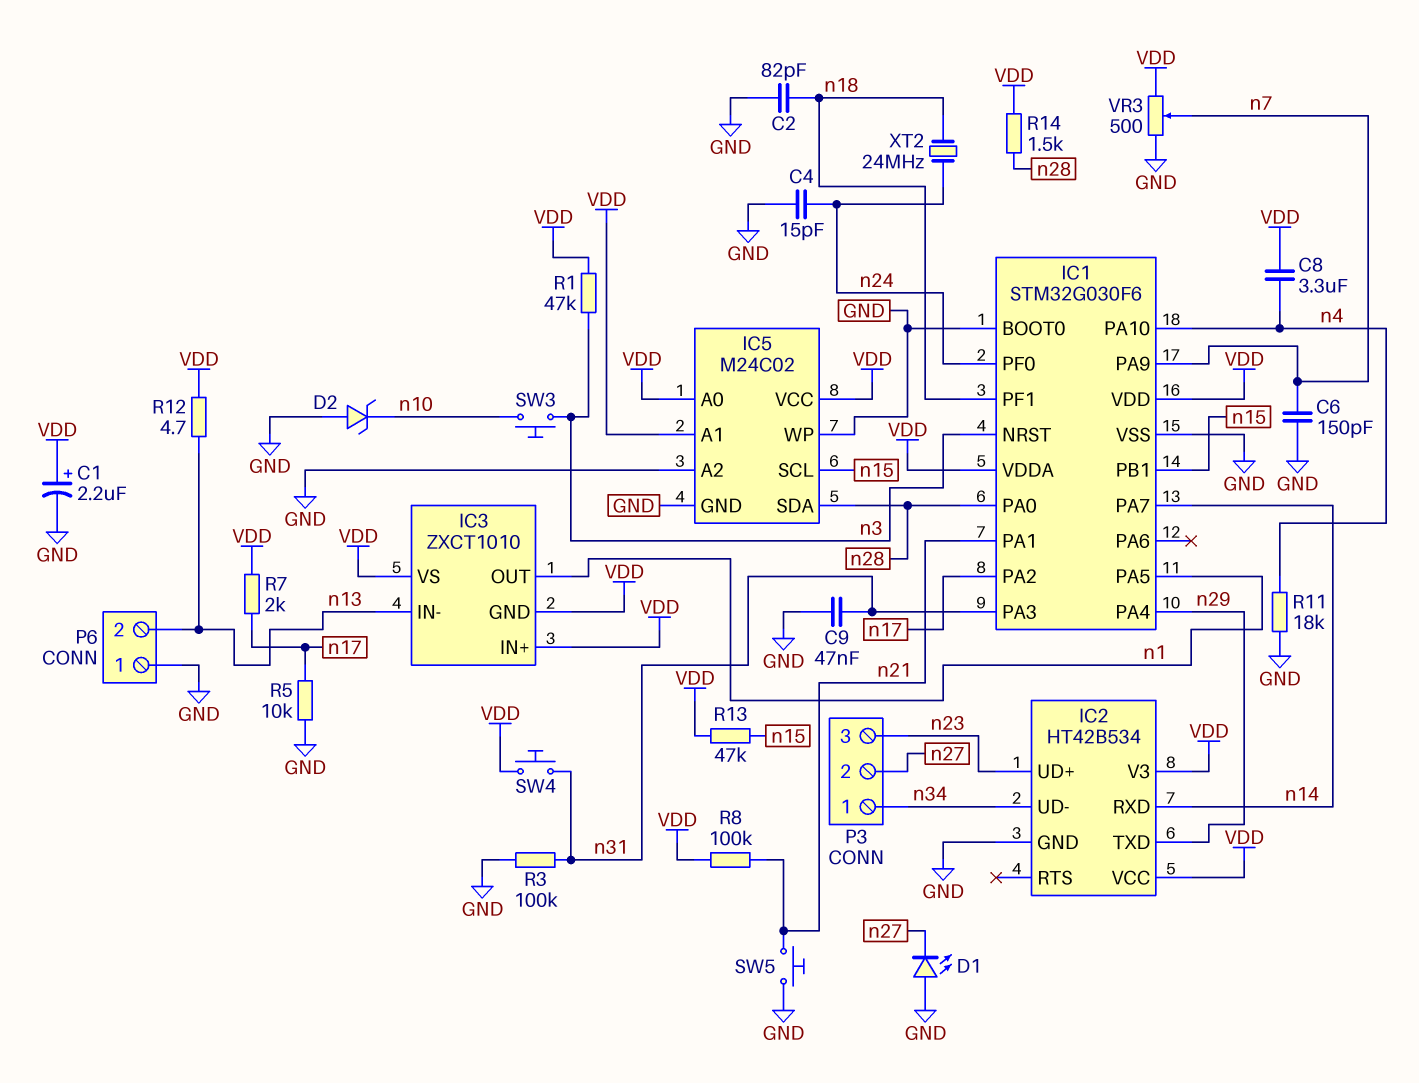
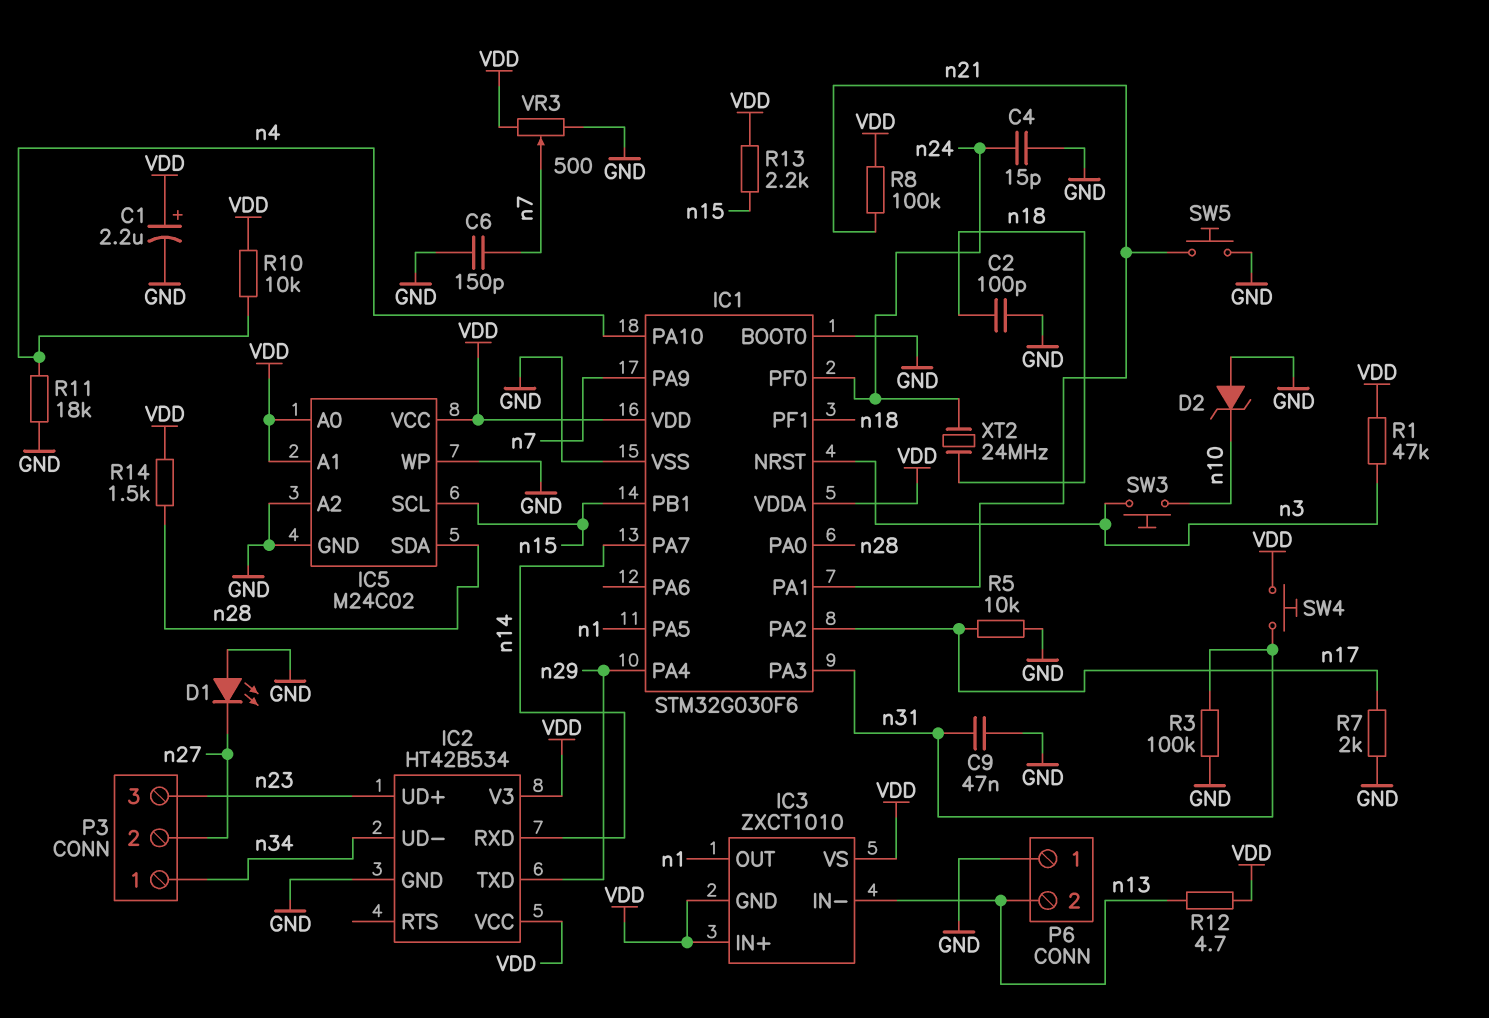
C2: 82pF (GND, n18) -> 100pF (GND, n18)
C8: 3.3uF (VDD, n4) -> none
R7: 2k (VDD, n17) -> 2k (GND, n17)
R10: none -> 10k (VDD, n4)
R13: 47k (VDD, n15) -> 2.2k (VDD, n15)

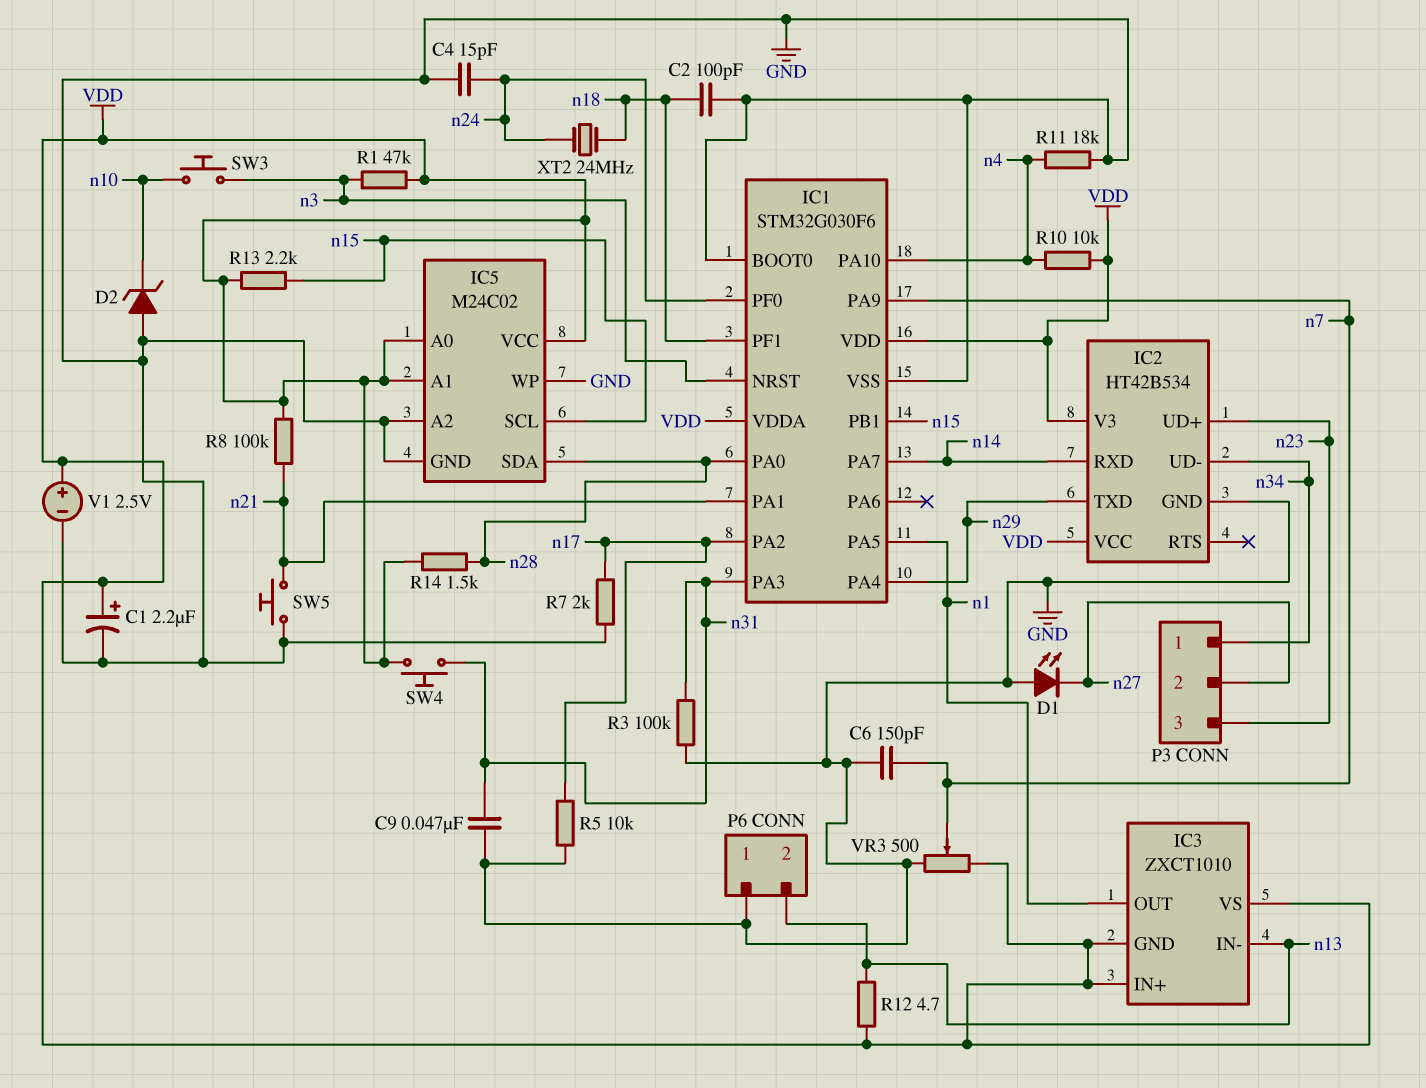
V1: none -> 2.5V (plus VDD, minus GND)

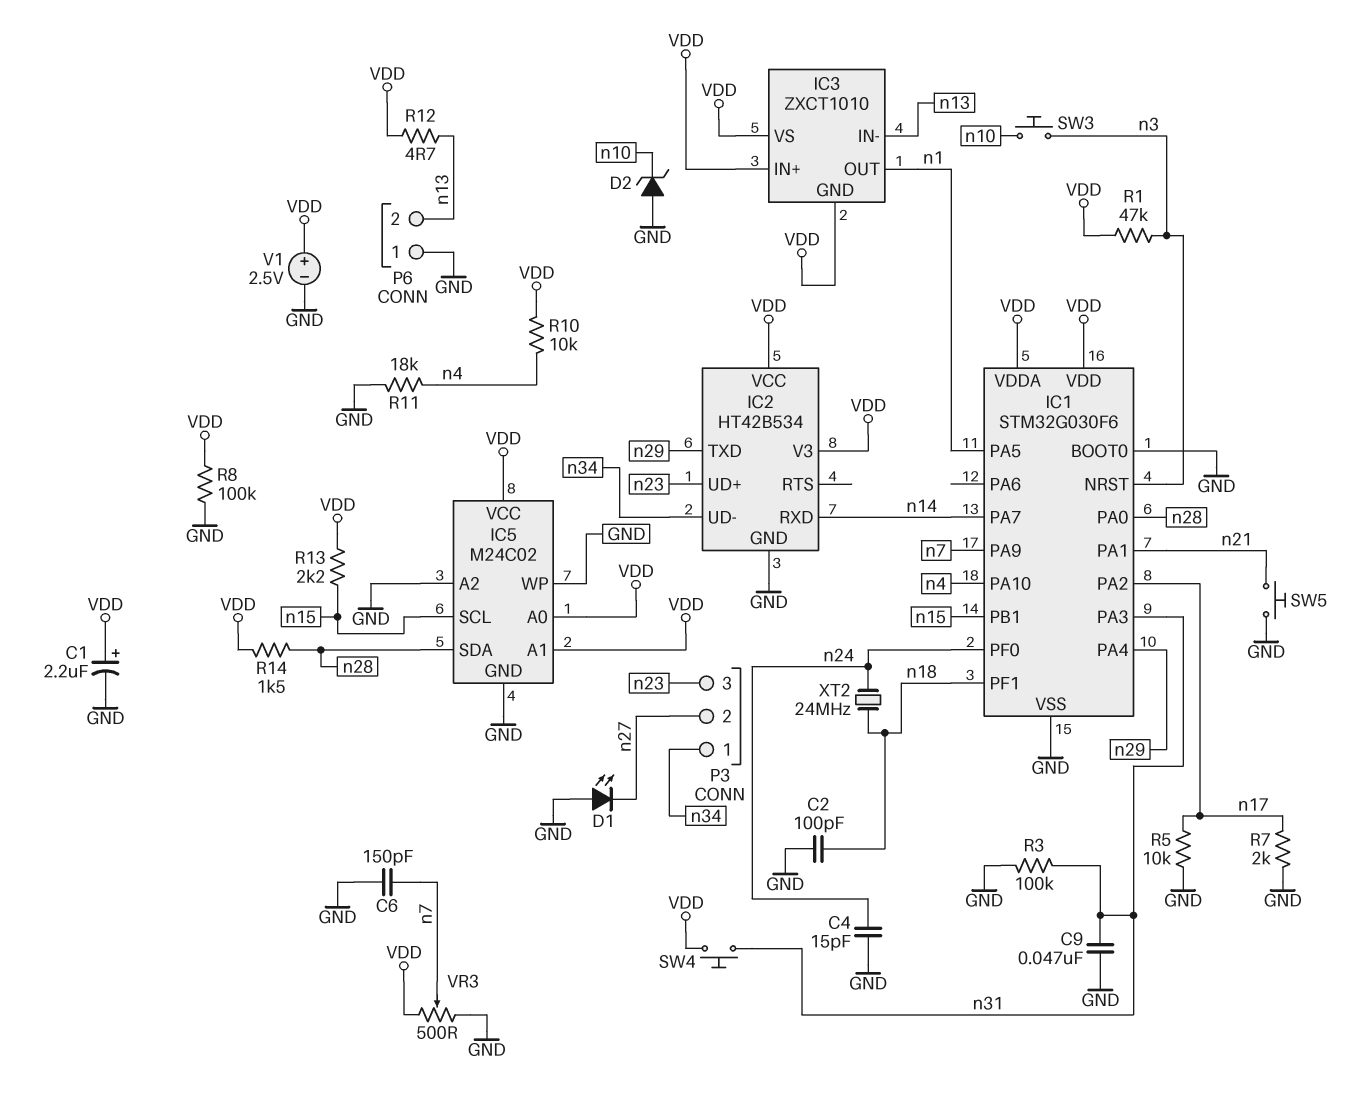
R8: 100k (VDD, n21) -> 100k (GND, VDD)

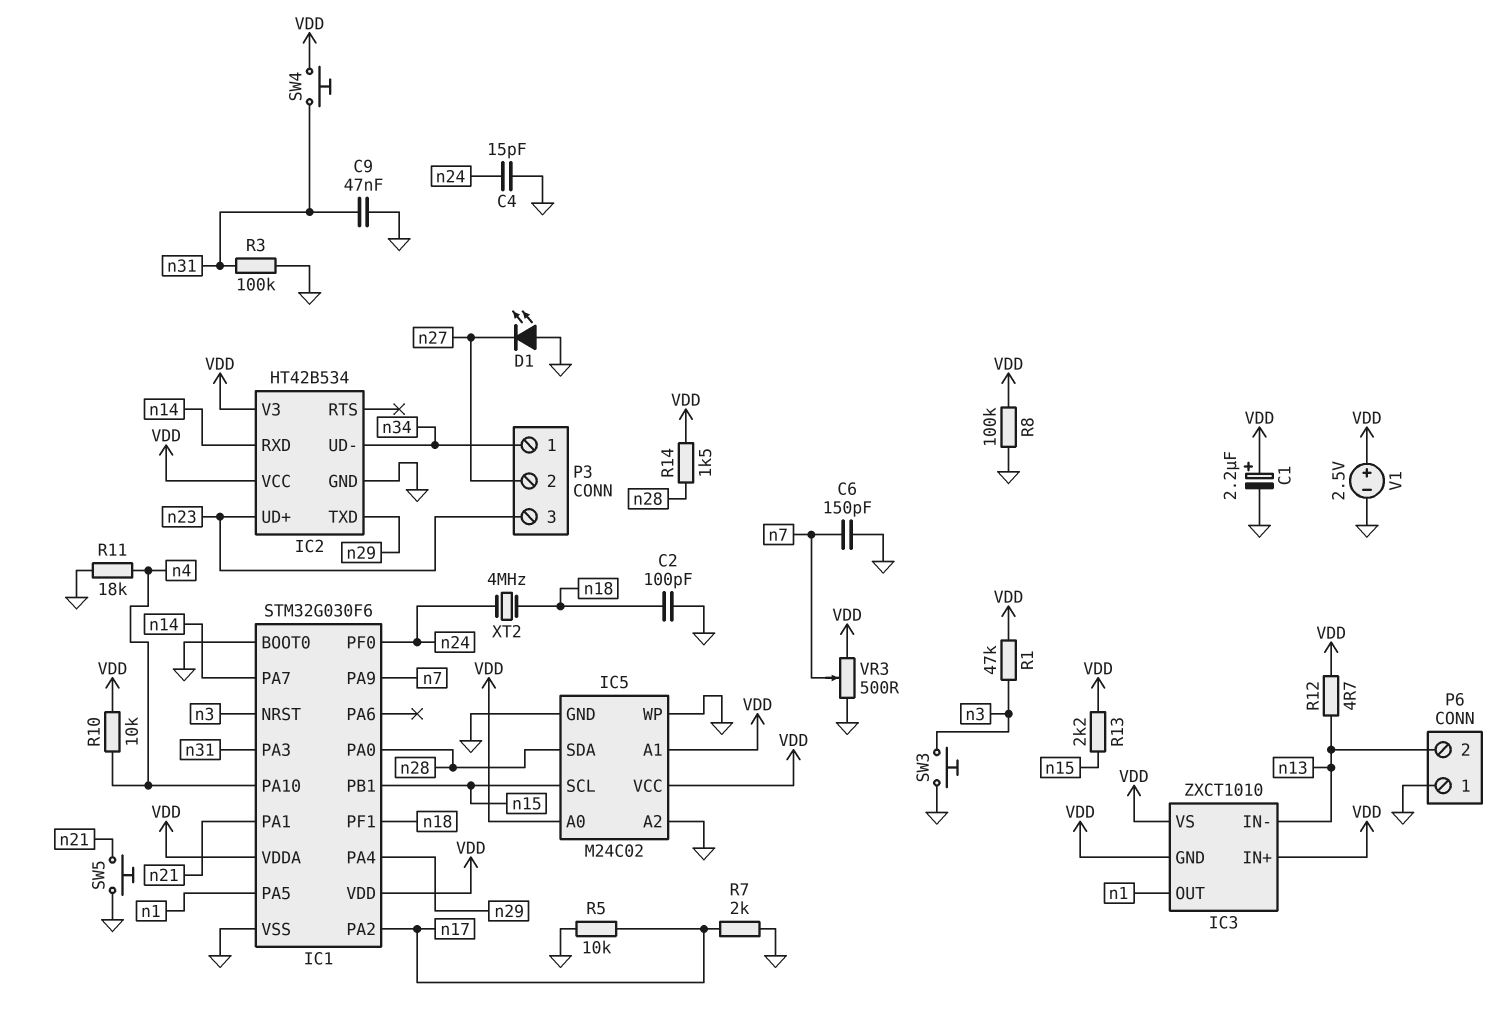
D2: zener (A GND, K n10) -> none
SW3: button (n3, n10) -> button (GND, n3)
XT2: 24MHz (n18, n24) -> 4MHz (n18, n24)

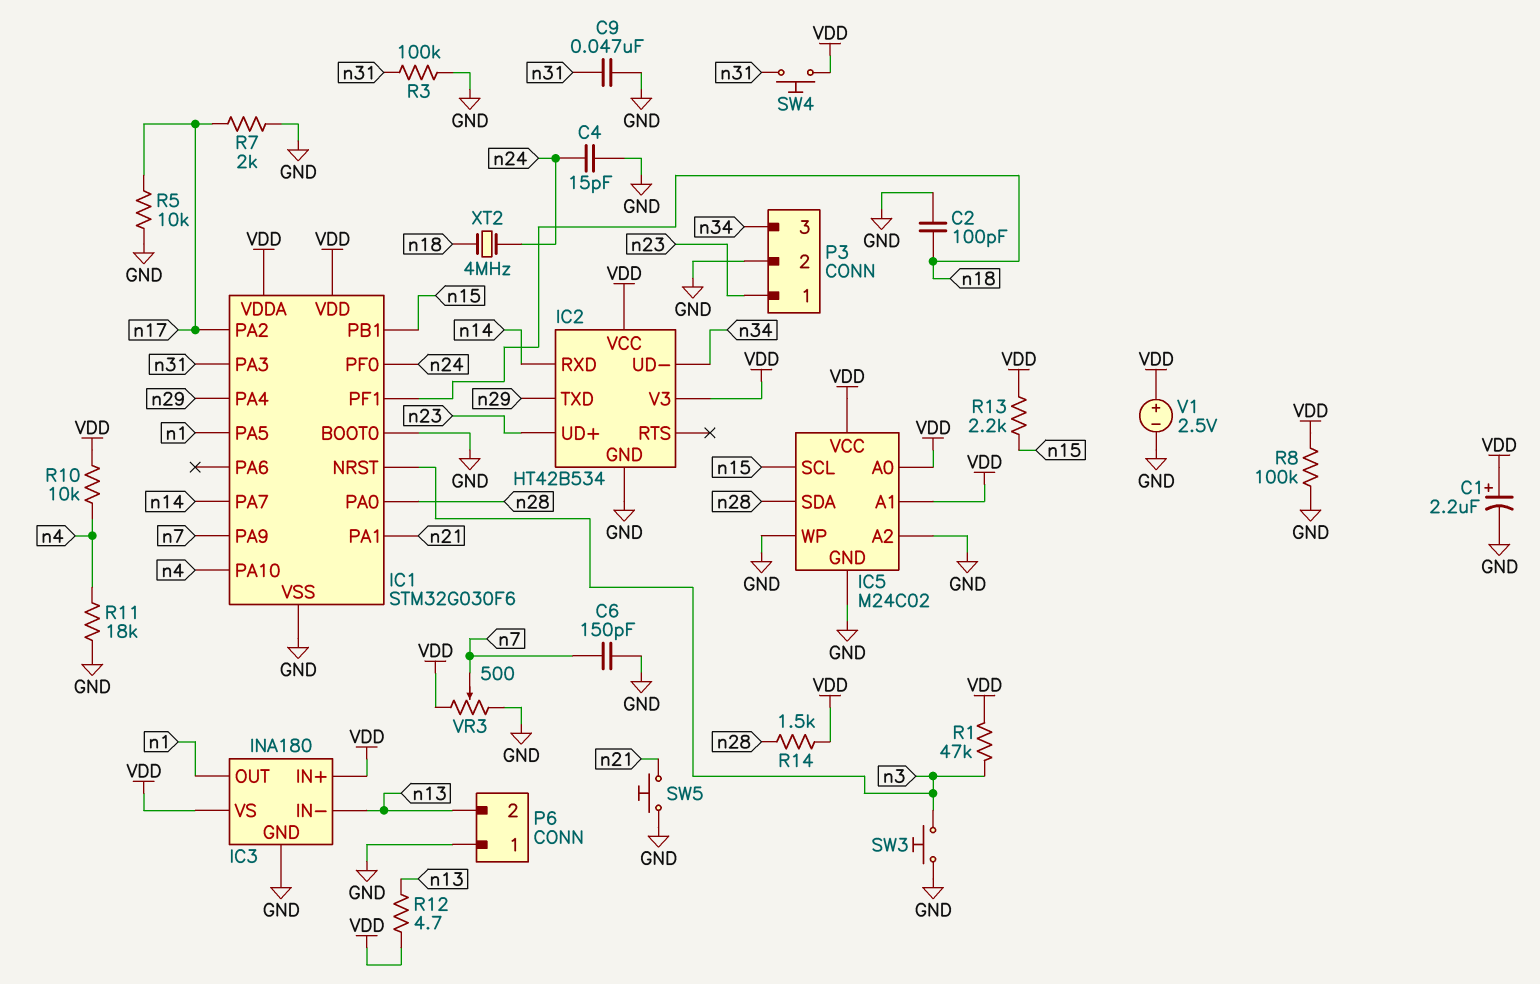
D1: LED (A GND, K n27) -> none
IC3: ZXCT1010 -> INA180
IC3 pin GND: VDD -> GND
P3 pin 1: n34 -> n23
P3 pin 2: n27 -> GND
P3 pin 3: n23 -> n34

